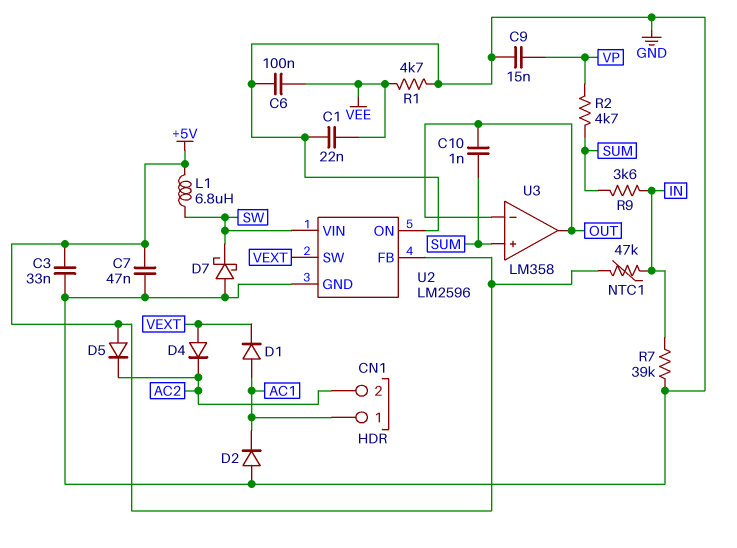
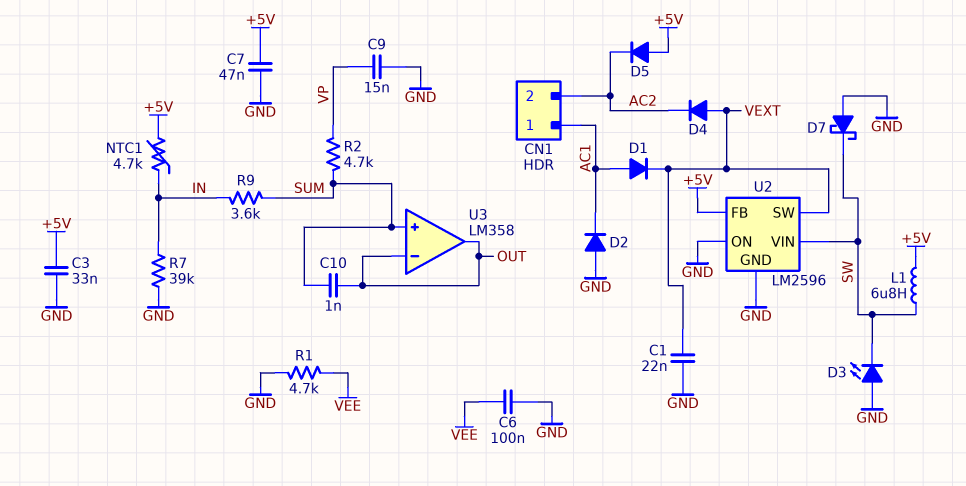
C1: 22nF (GND, VEE) -> 22nF (GND, VEXT)
D3: none -> LED (A GND, K SW)
NTC1: 47k (+5V, IN) -> 4.7k (+5V, IN)

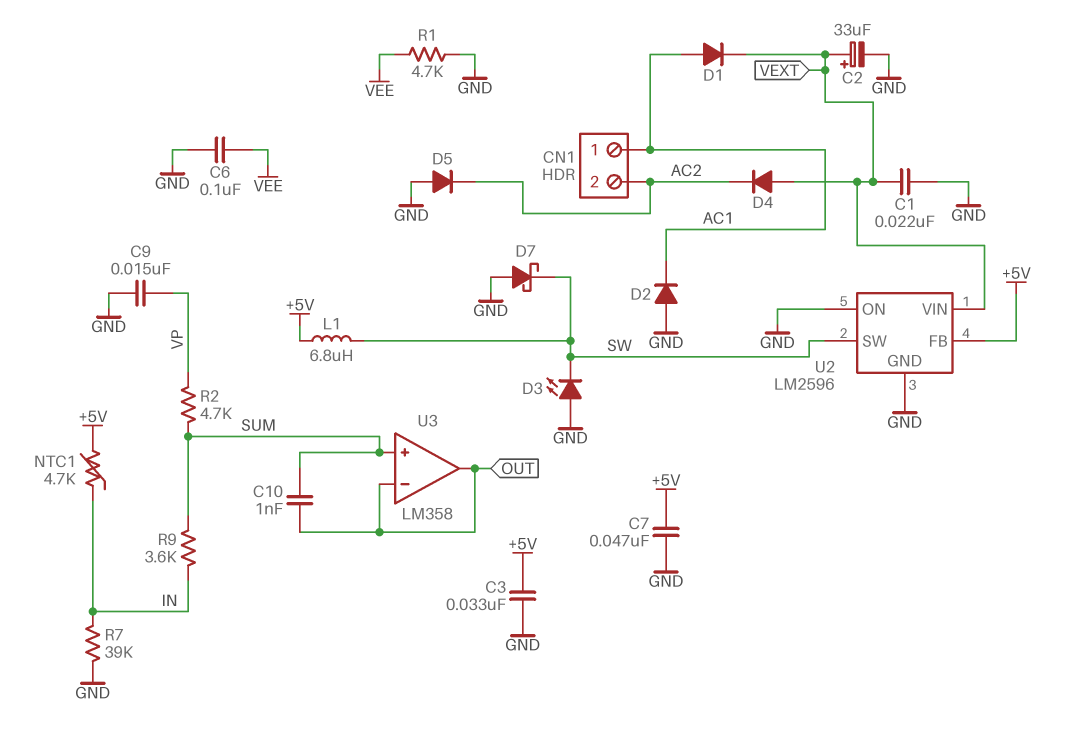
C2: none -> 33uF (plus VEXT, minus GND)
D5: diode (A +5V, K AC2) -> diode (A GND, K AC2)
U2 pin SW: VEXT -> SW
U2 pin VIN: SW -> VEXT

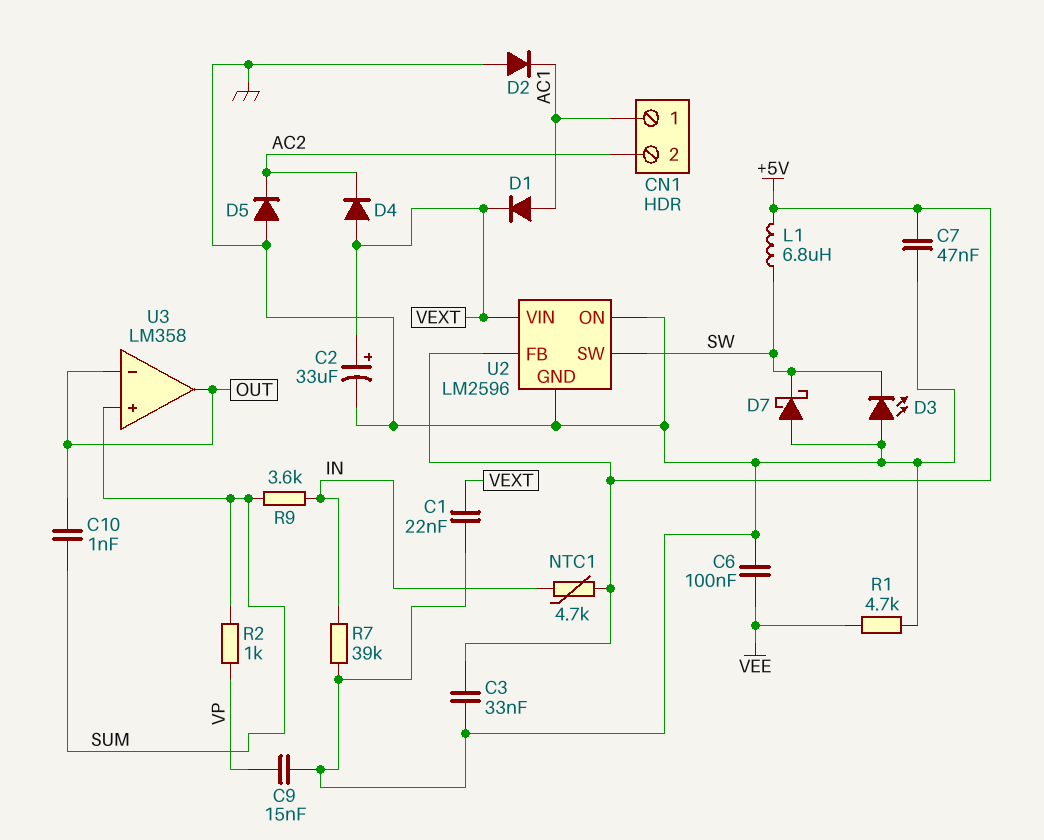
R2: 4.7k (SUM, VP) -> 1k (SUM, VP)

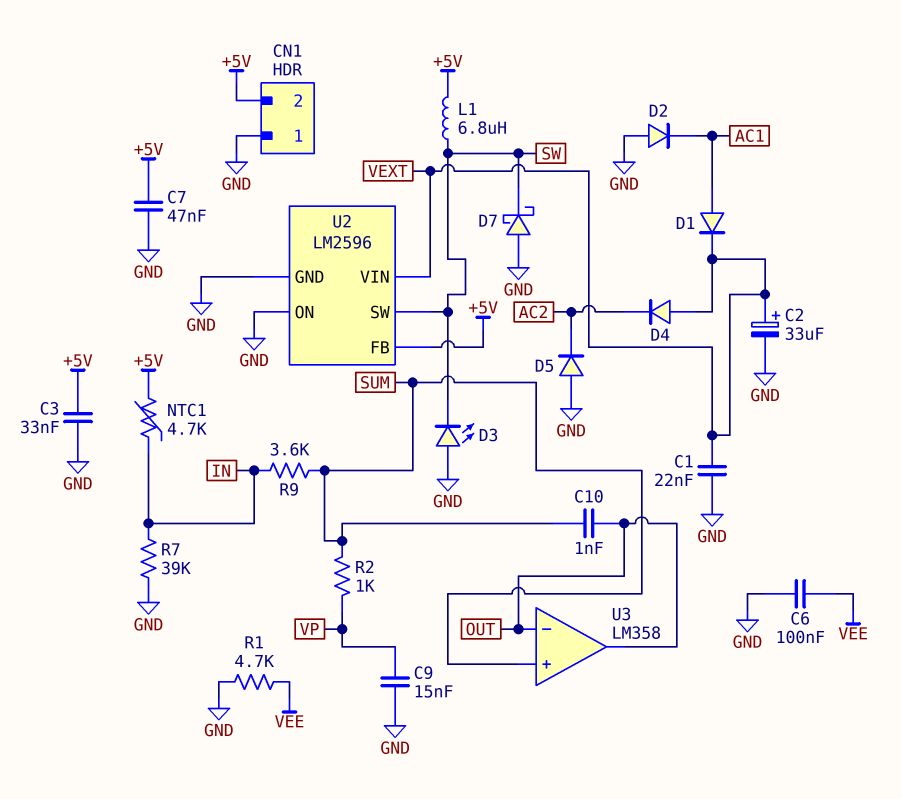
CN1 pin 1: AC1 -> GND
CN1 pin 2: AC2 -> +5V

